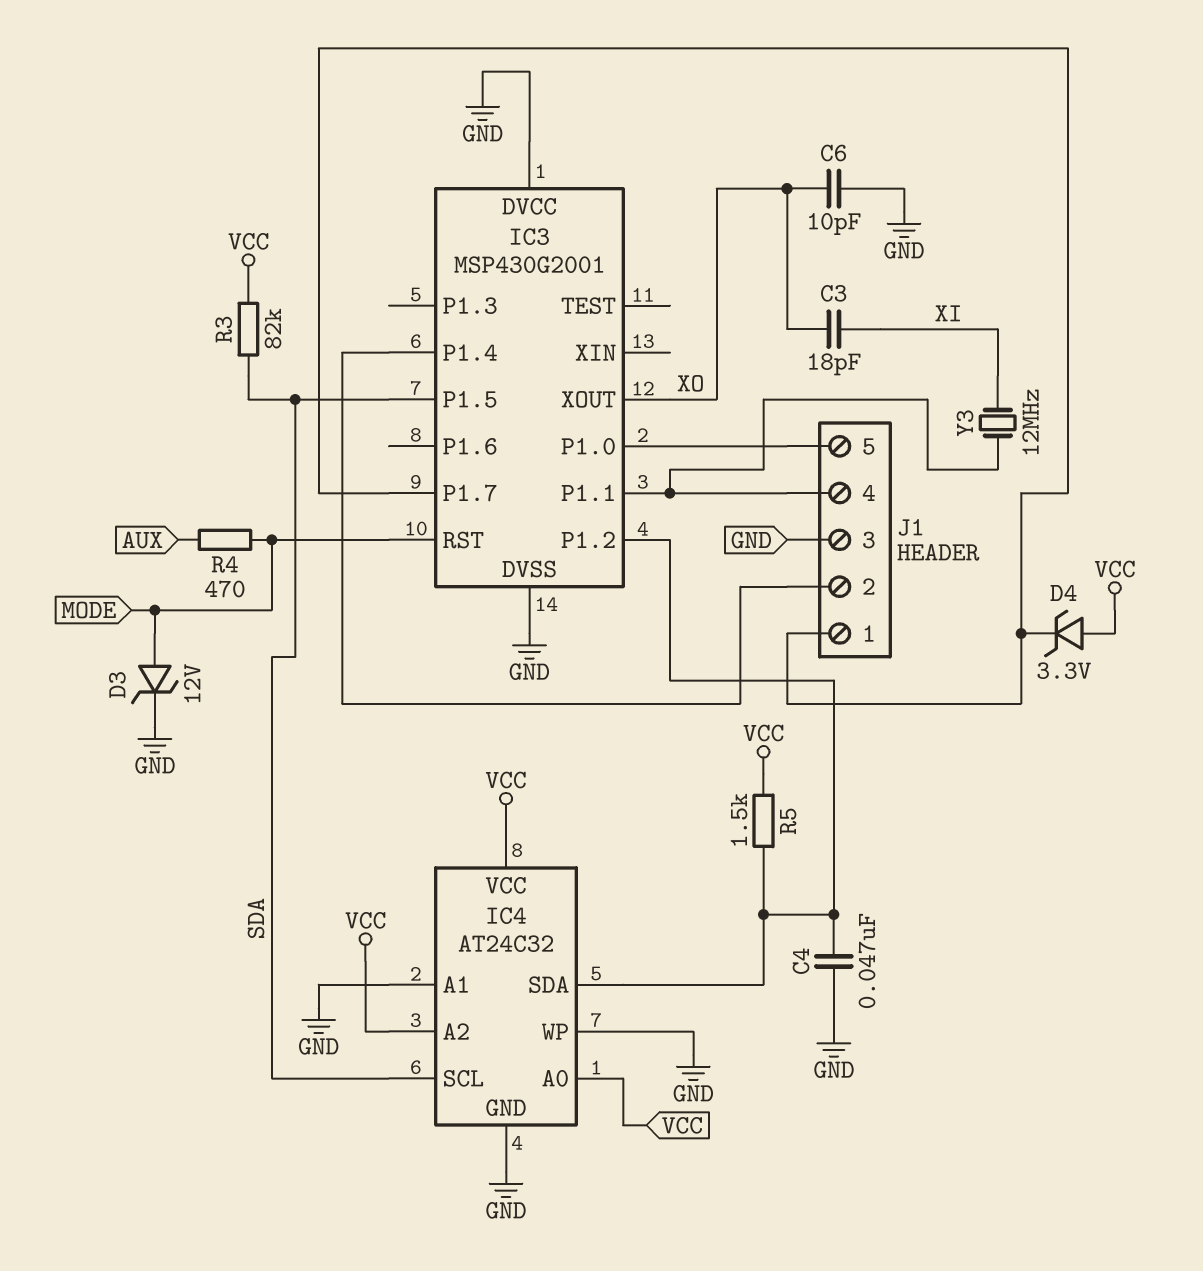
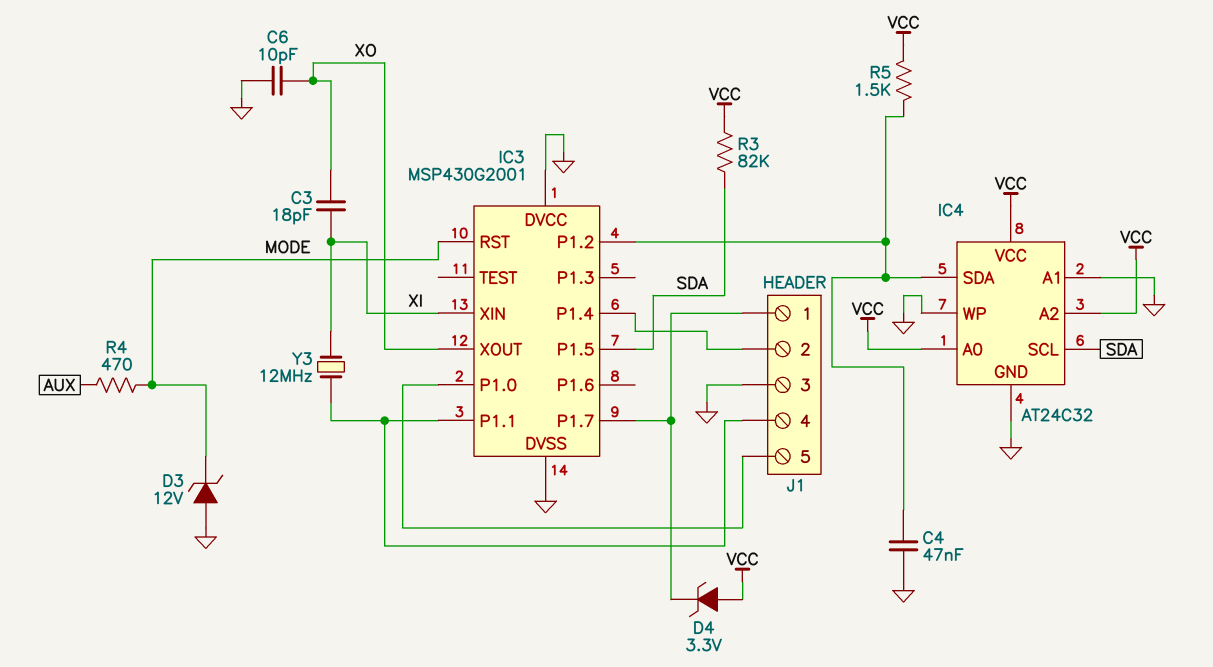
D3: zener 12V (A MODE, K GND) -> zener 12V (A GND, K MODE)
IC3 pin XIN: none -> XI

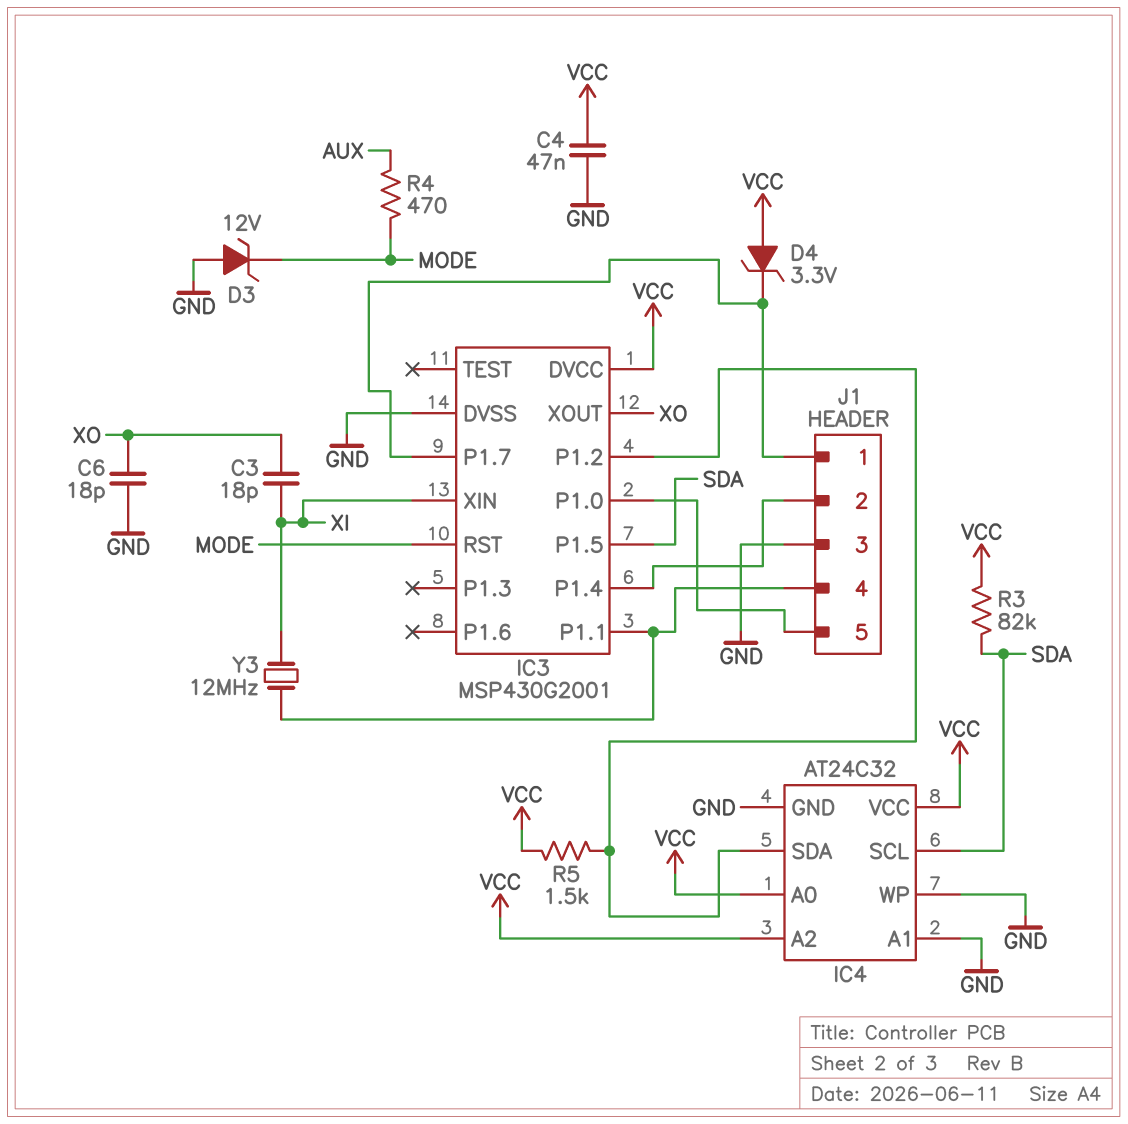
C4: 47nF (GND, IC3/P1.2) -> 47nF (GND, VCC)
C6: 10pF (GND, XO) -> 18pF (GND, XO)
IC3 pin DVCC: GND -> VCC

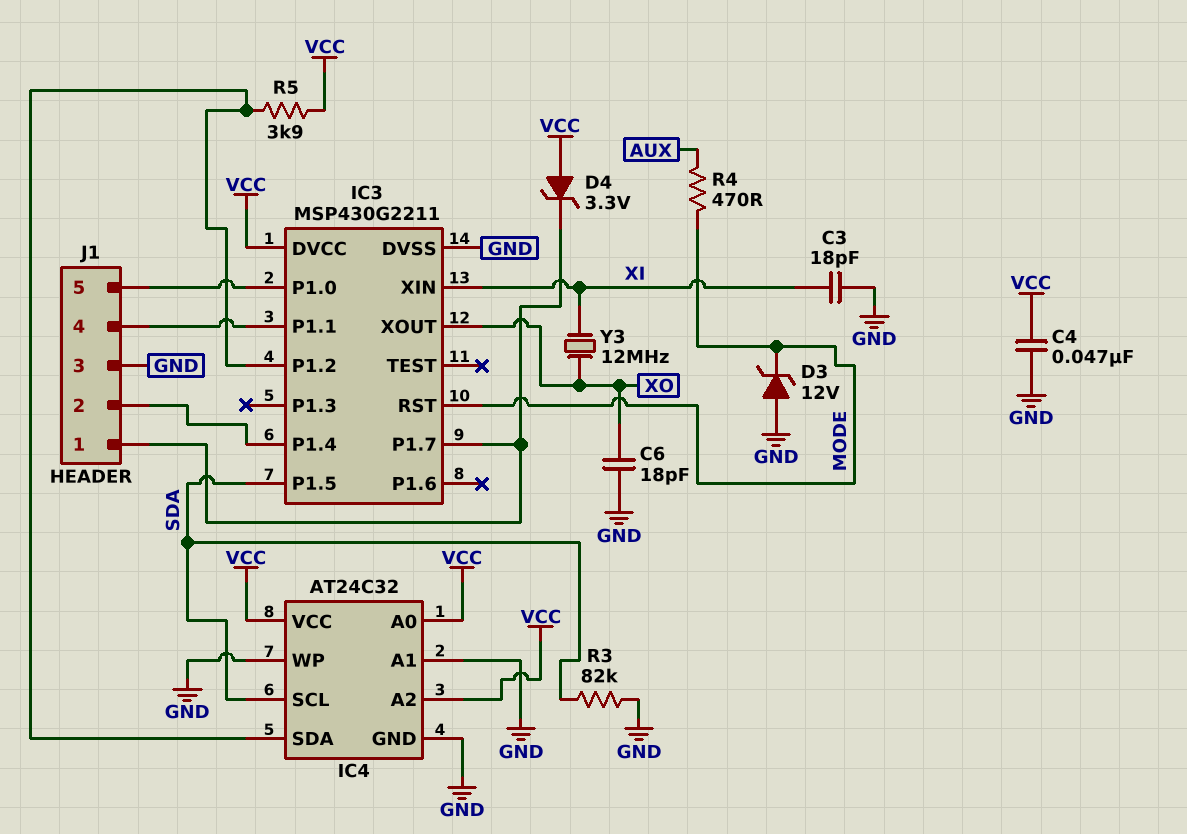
C3: 18pF (XI, XO) -> 18pF (GND, XI)
IC3: MSP430G2001 -> MSP430G2211
R3: 82k (SDA, VCC) -> 82k (GND, SDA)
R5: 1.5k (IC3/P1.2, VCC) -> 3.9k (IC3/P1.2, VCC)
Y3: 12MHz (IC3/P1.1, XI) -> 12MHz (XI, XO)

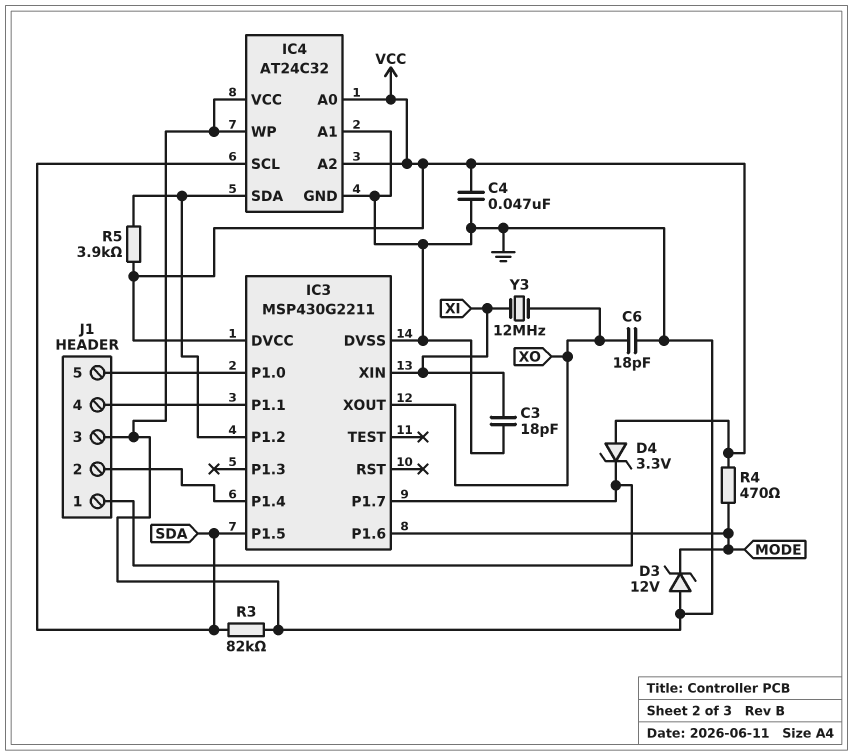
IC3 pin P1.6: none -> MODE
IC3 pin RST: MODE -> none
IC4 pin VCC: VCC -> GND
R4: 470 (AUX, MODE) -> 470 (MODE, VCC)

